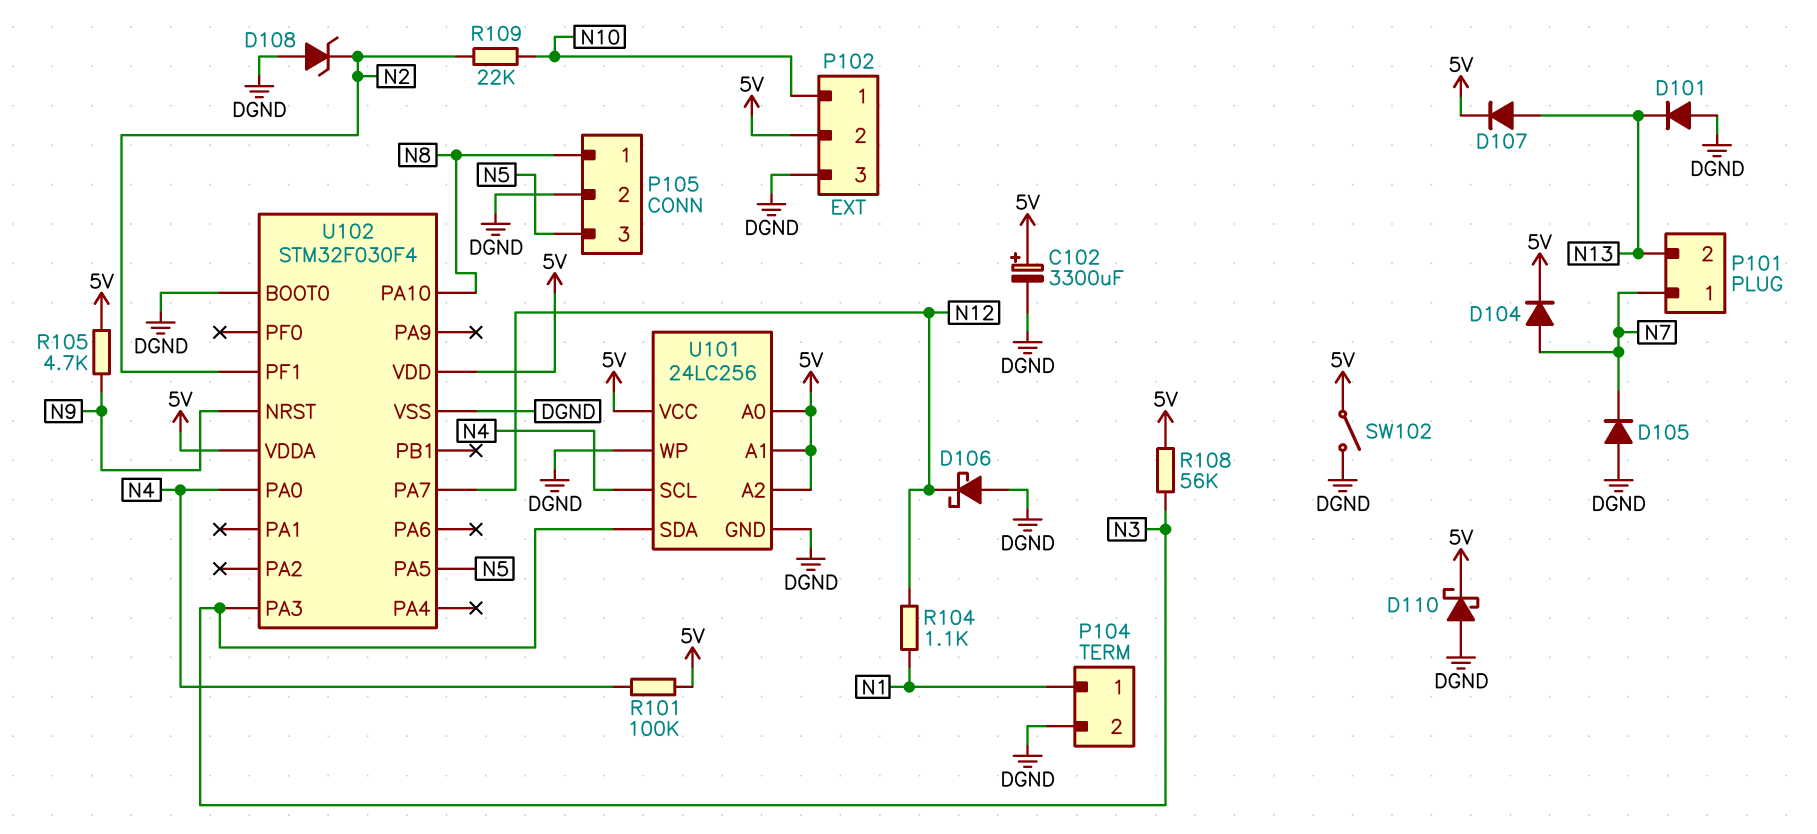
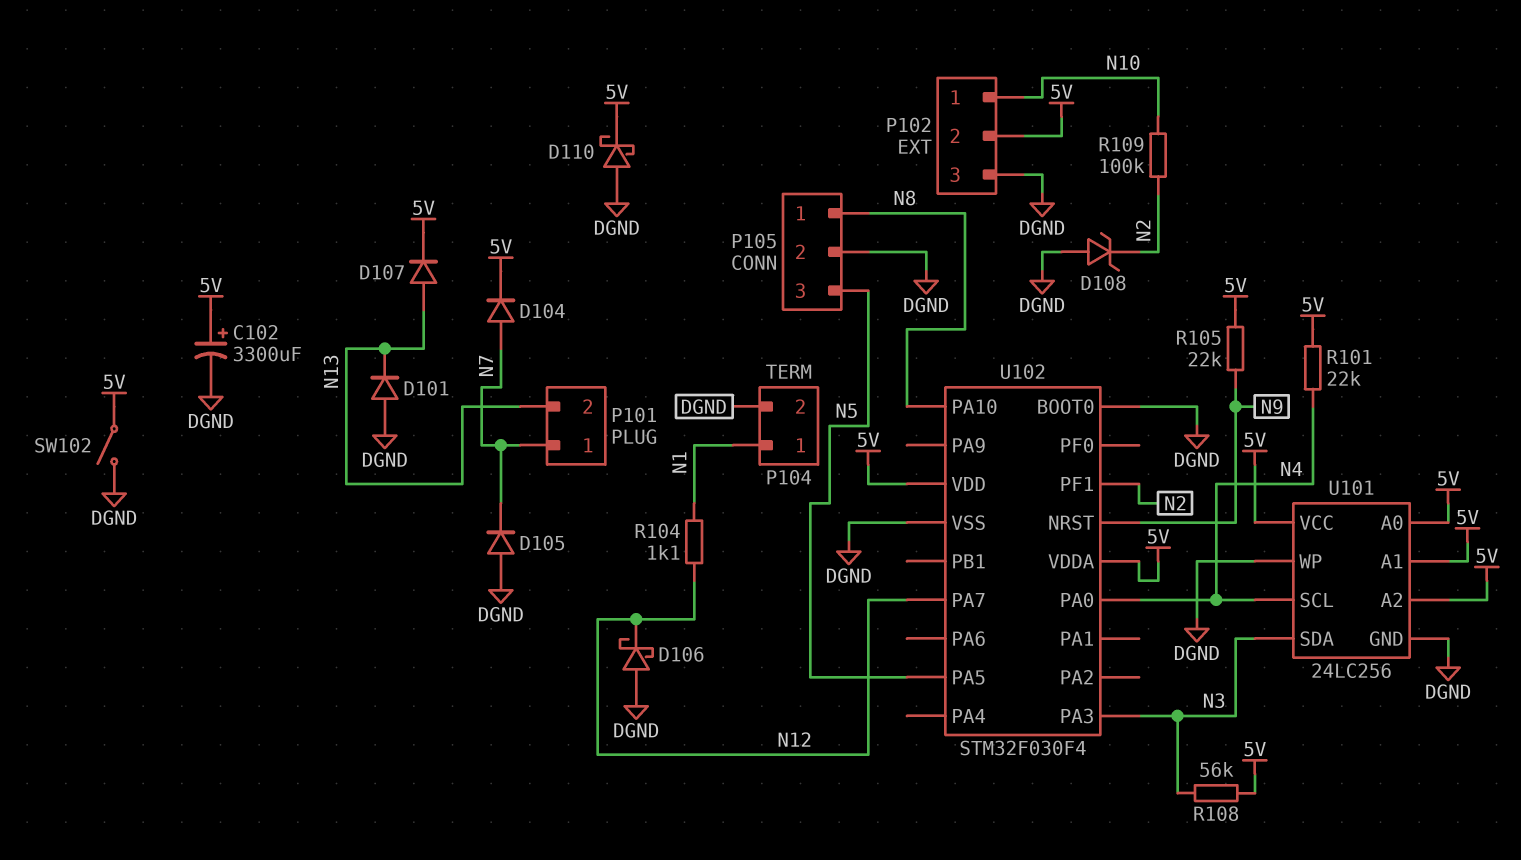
R101: 100k (5V, N4) -> 22k (5V, N4)
R105: 4.7k (5V, N9) -> 22k (5V, N9)
R109: 22k (N2, N10) -> 100k (N2, N10)

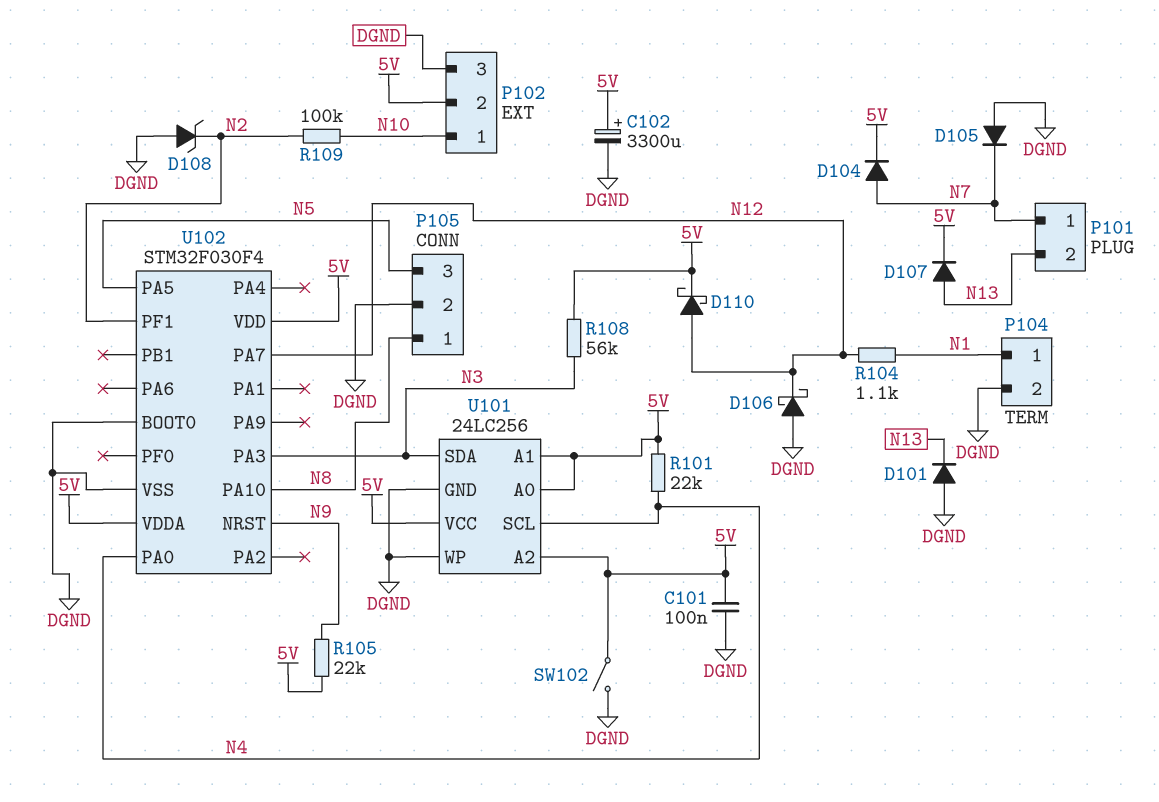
C101: none -> 100nF (5V, DGND)
D110: schottky (A DGND, K 5V) -> schottky (A N12, K 5V)

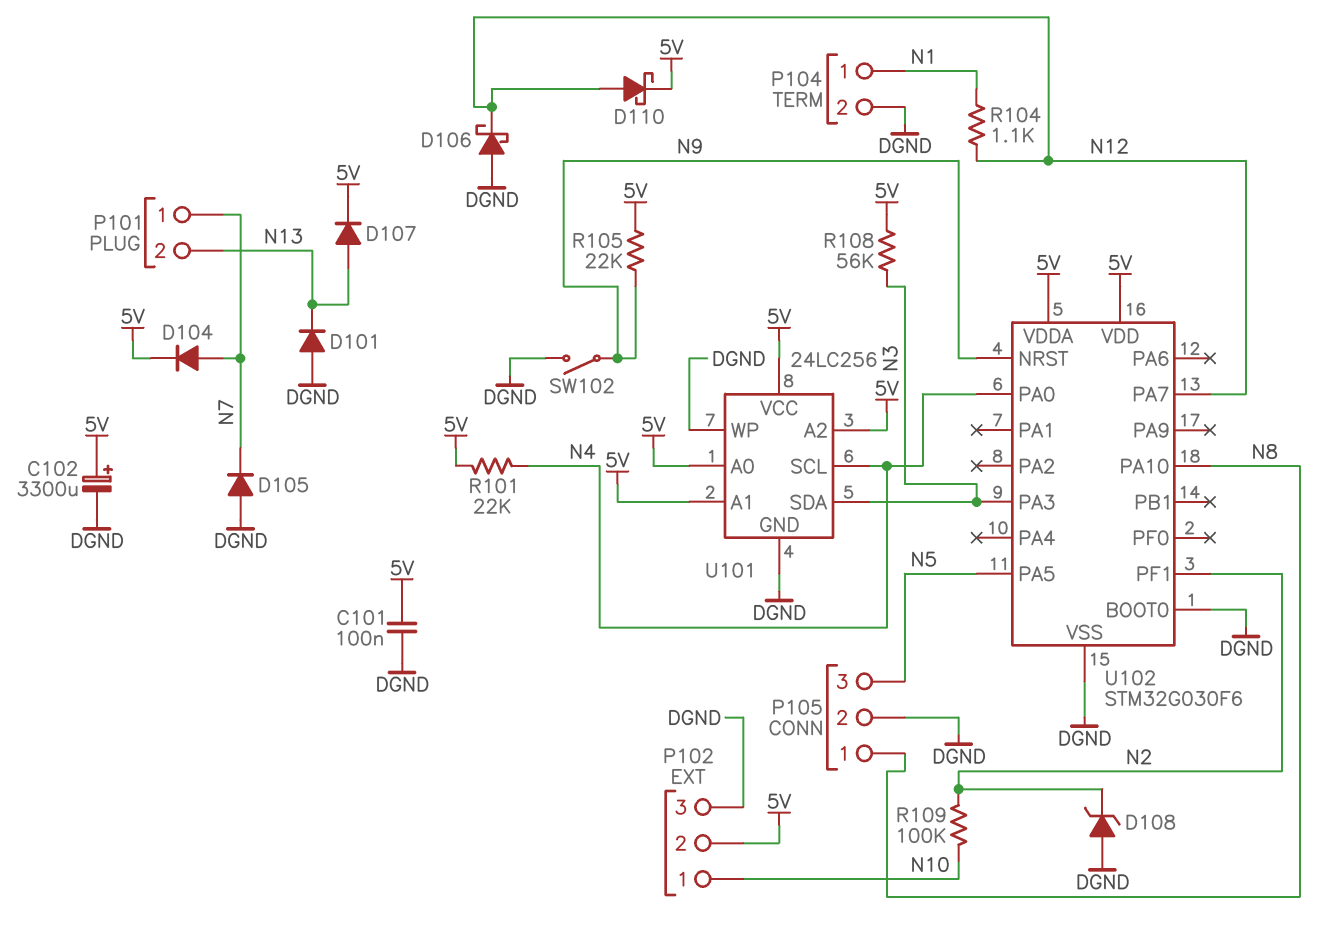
SW102: switch (5V, DGND) -> switch (DGND, N9)
U102: STM32F030F4 -> STM32G030F6

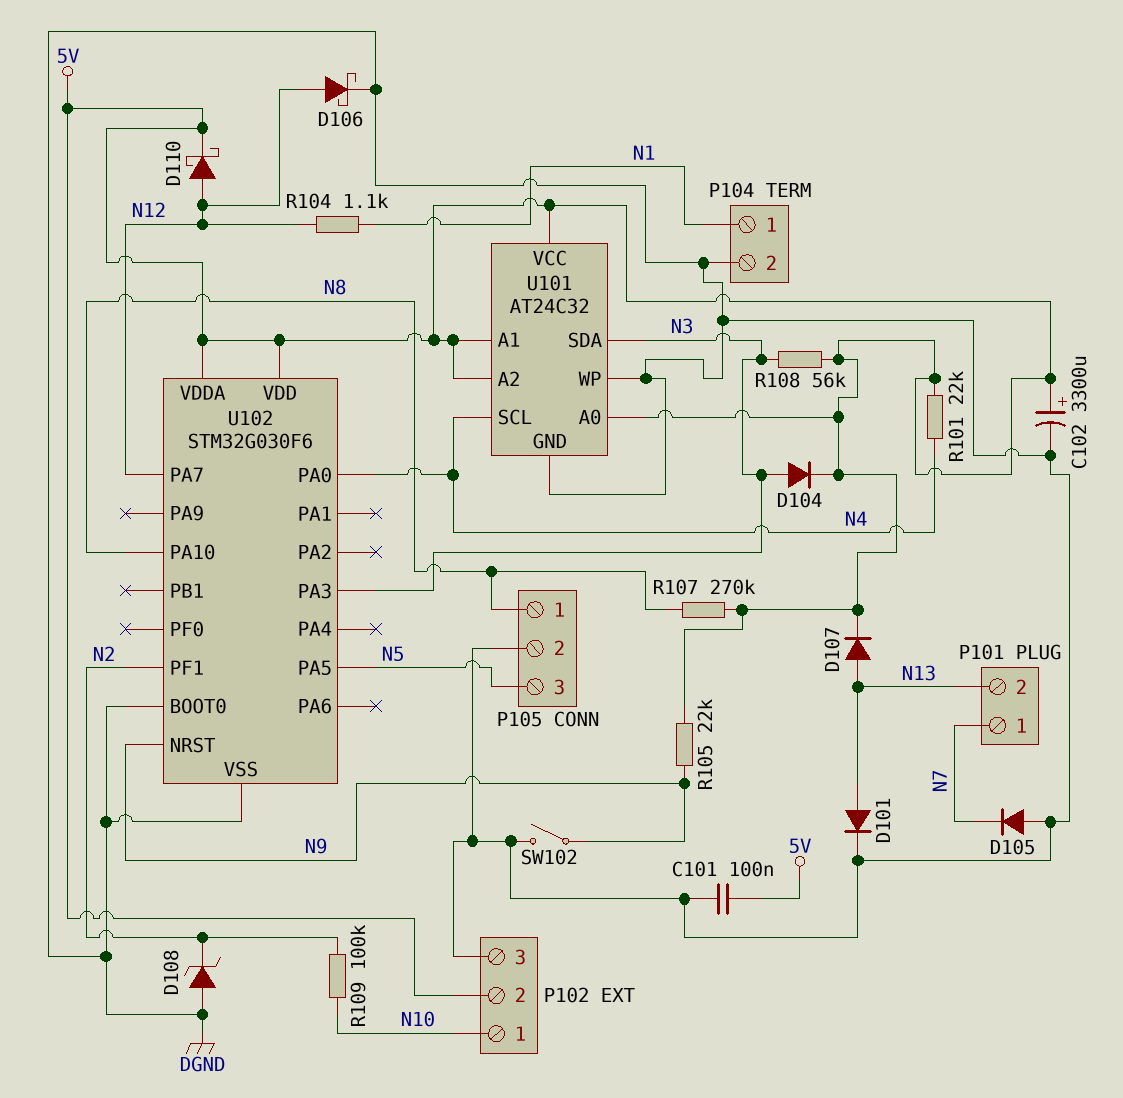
D101: diode (A DGND, K N13) -> diode (A N13, K DGND)
D104: diode (A N7, K 5V) -> diode (A N3, K 5V)
D106: schottky (A DGND, K N12) -> schottky (A N12, K DGND)
R107: none -> 270k (5V, N8)
U101: 24LC256 -> AT24C32

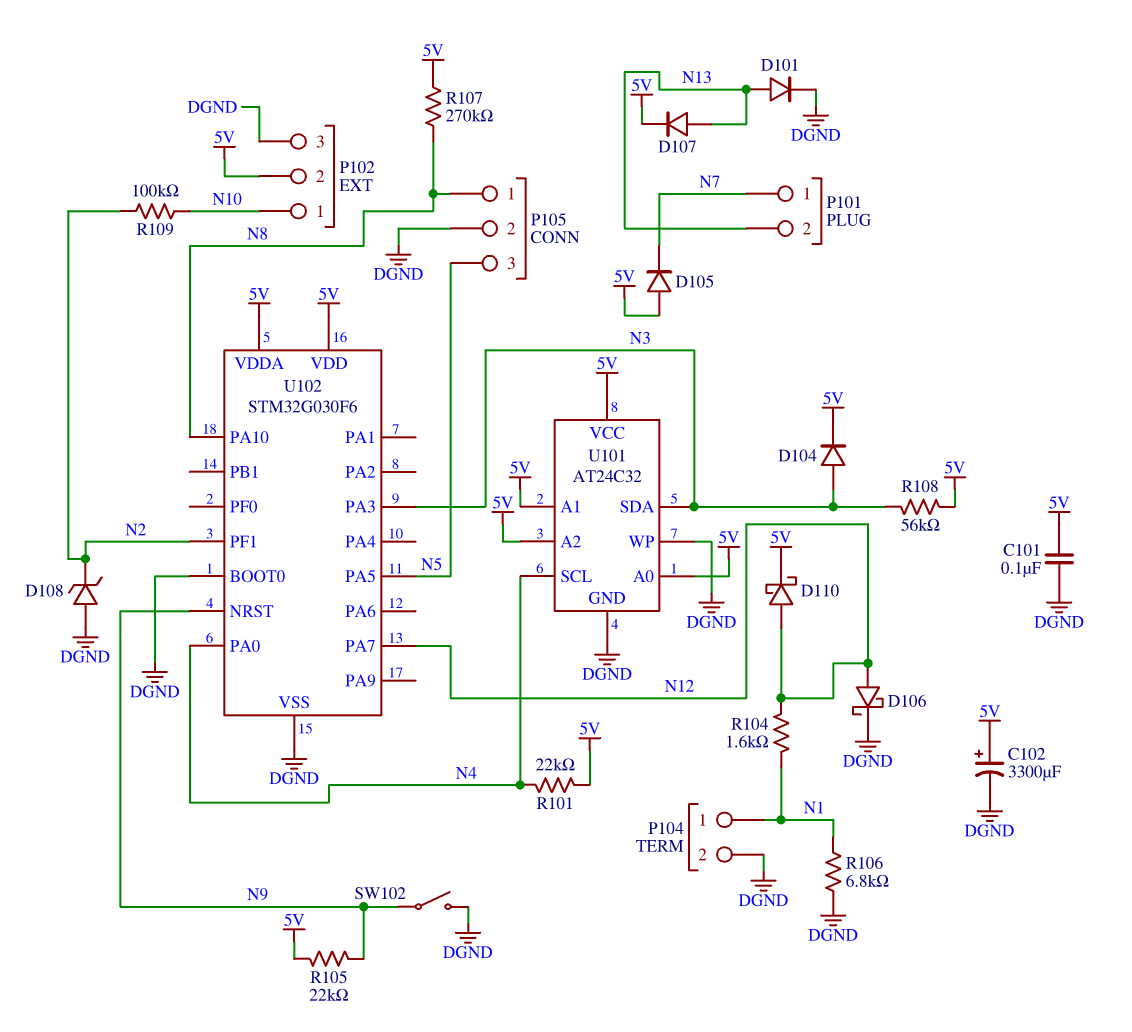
D105: diode (A DGND, K N7) -> diode (A 5V, K N7)
R104: 1.1k (N1, N12) -> 1.6k (N1, N12)
R106: none -> 6.8k (DGND, N1)

